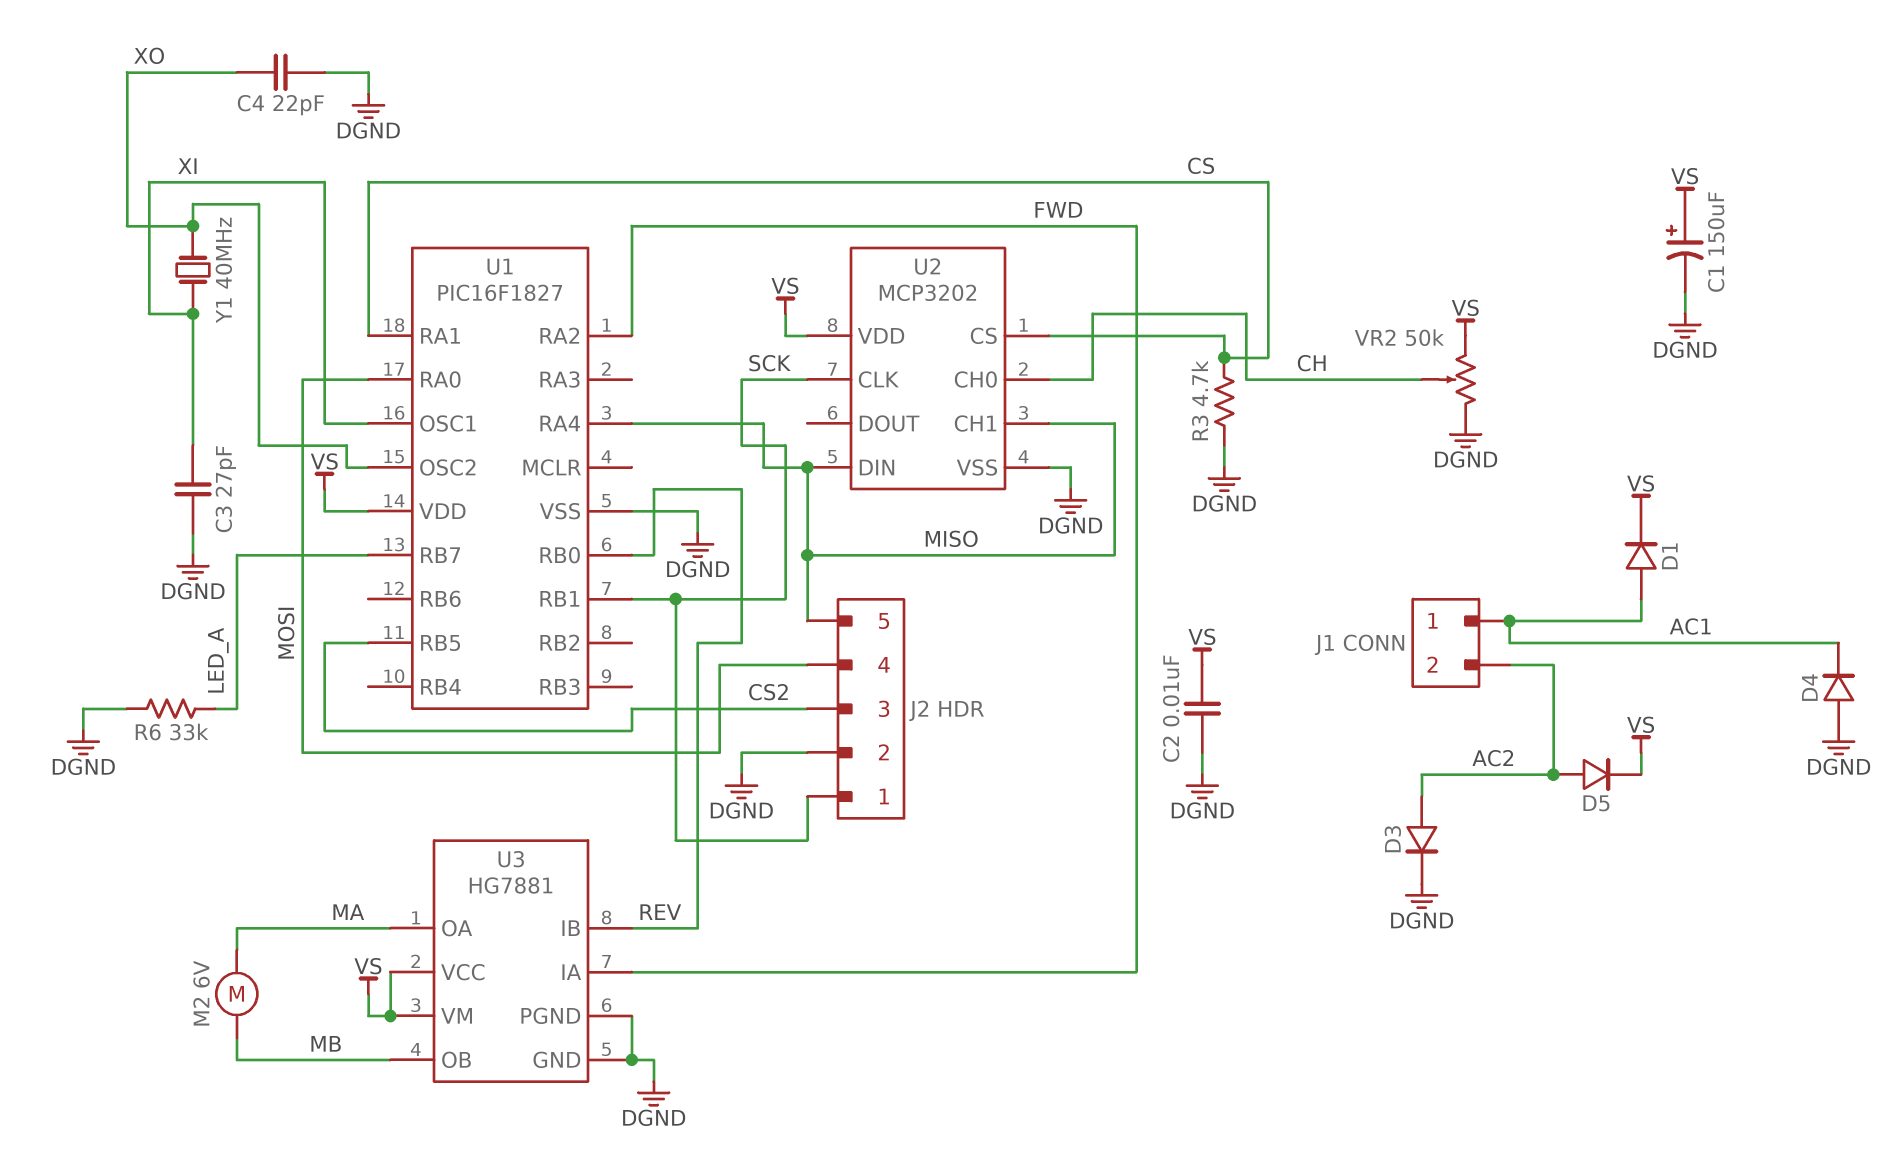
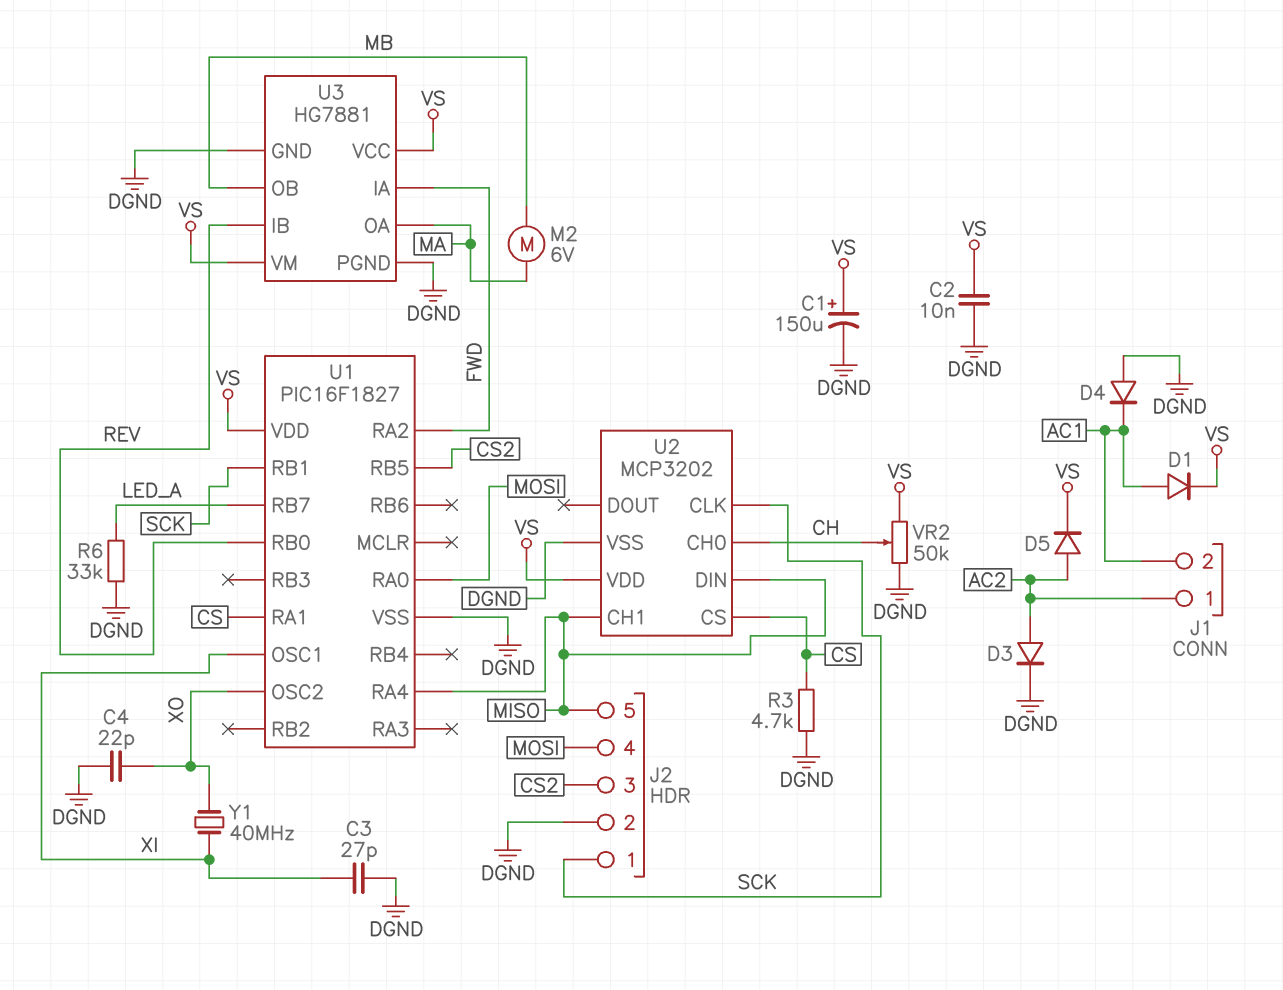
J1 pin 1: AC1 -> AC2
J1 pin 2: AC2 -> AC1

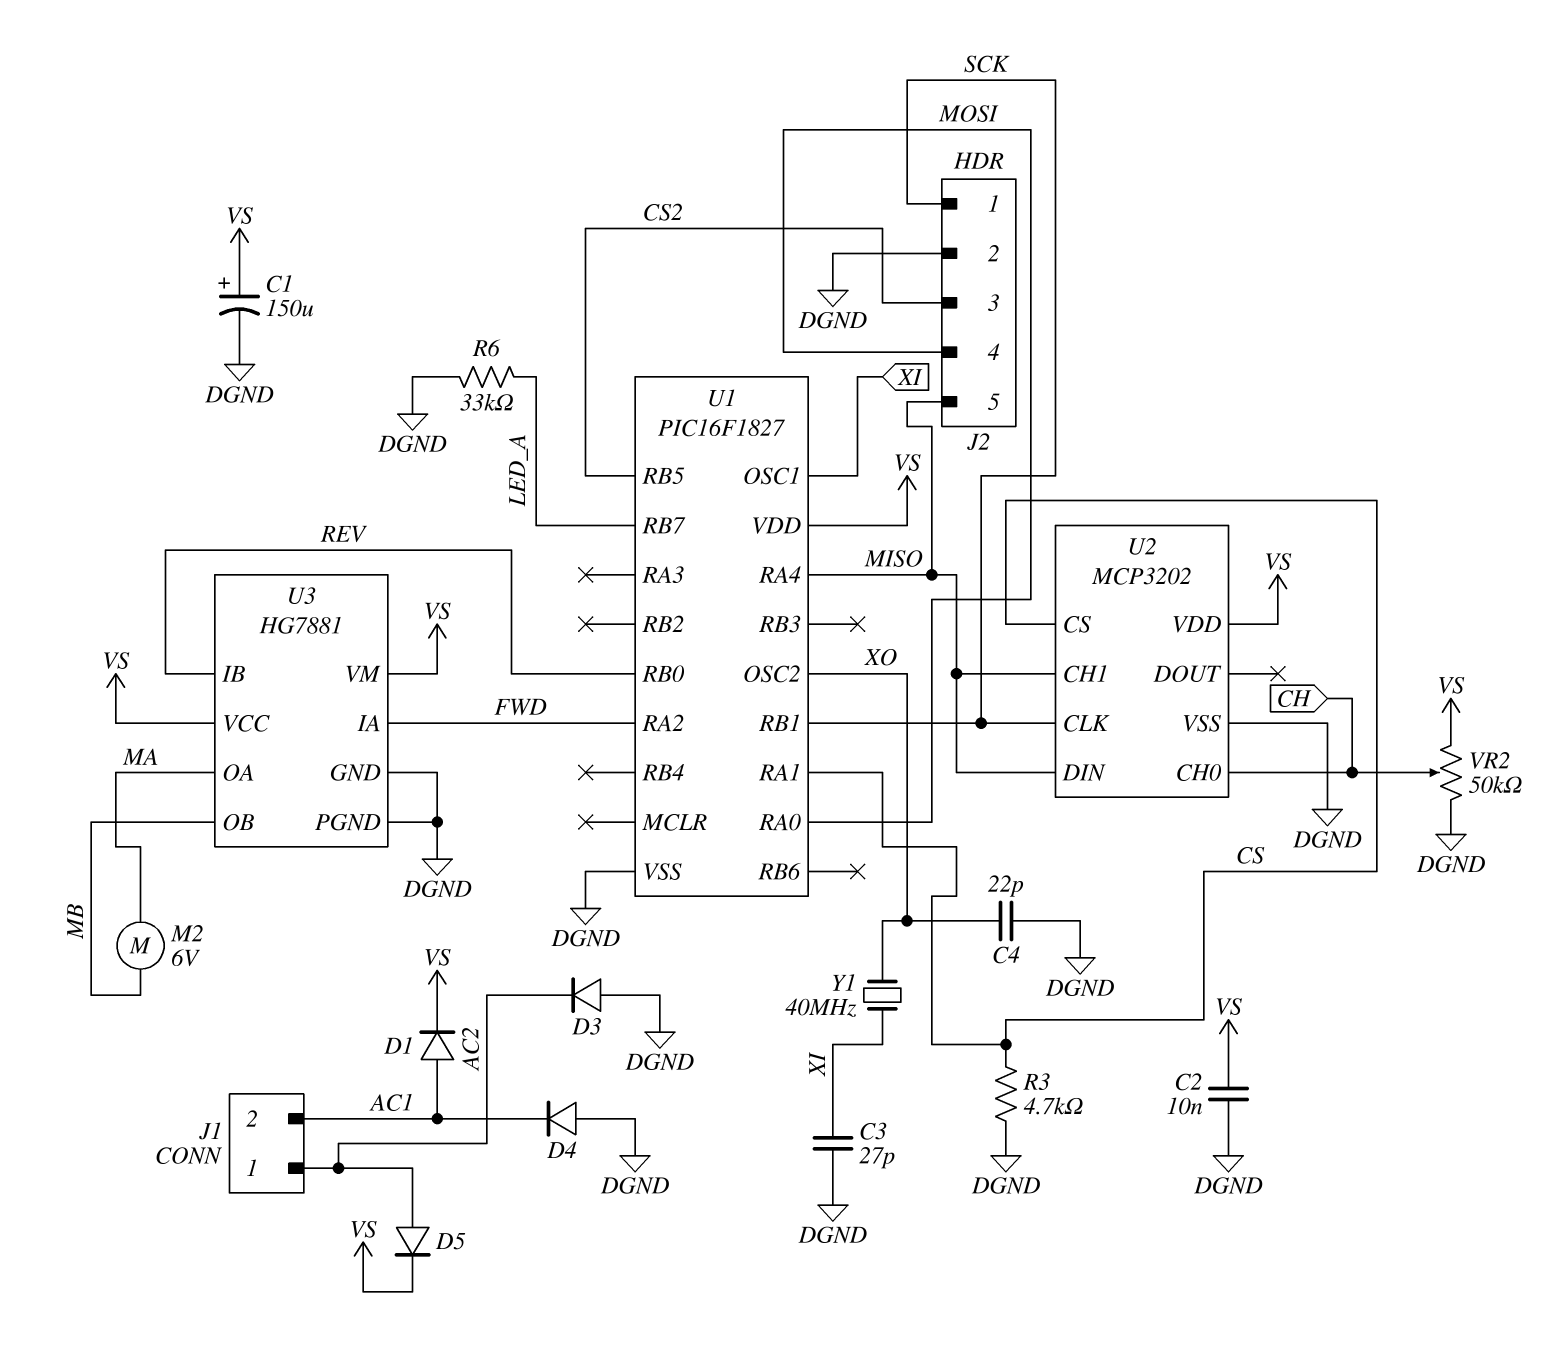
D3: diode (A AC2, K DGND) -> diode (A DGND, K AC2)

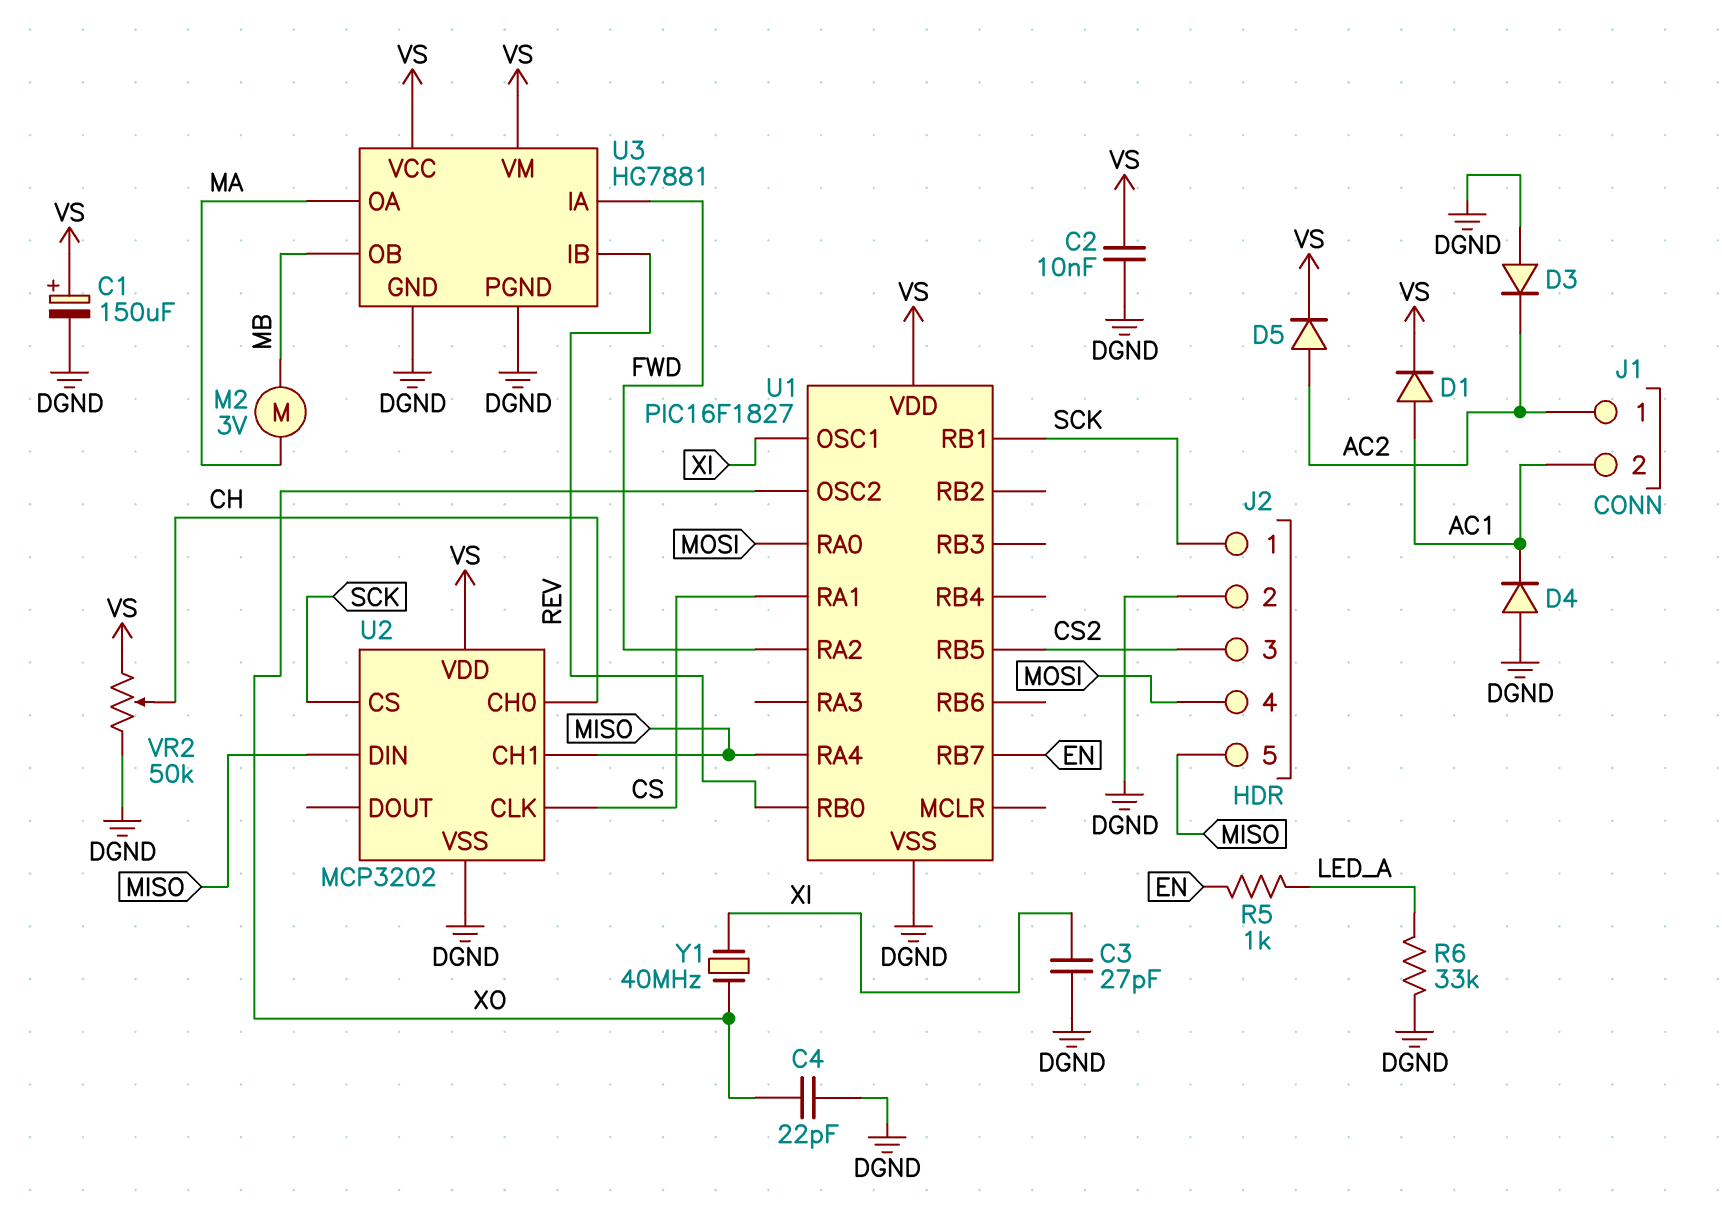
M2: motor 6V (MA, MB) -> motor 3V (MA, MB)
R3: 4.7k (CS, DGND) -> none
R5: none -> 1k (EN, LED_A)
U1 pin RB7: LED_A -> EN
U2 pin CLK: SCK -> CS
U2 pin CS: CS -> SCK

